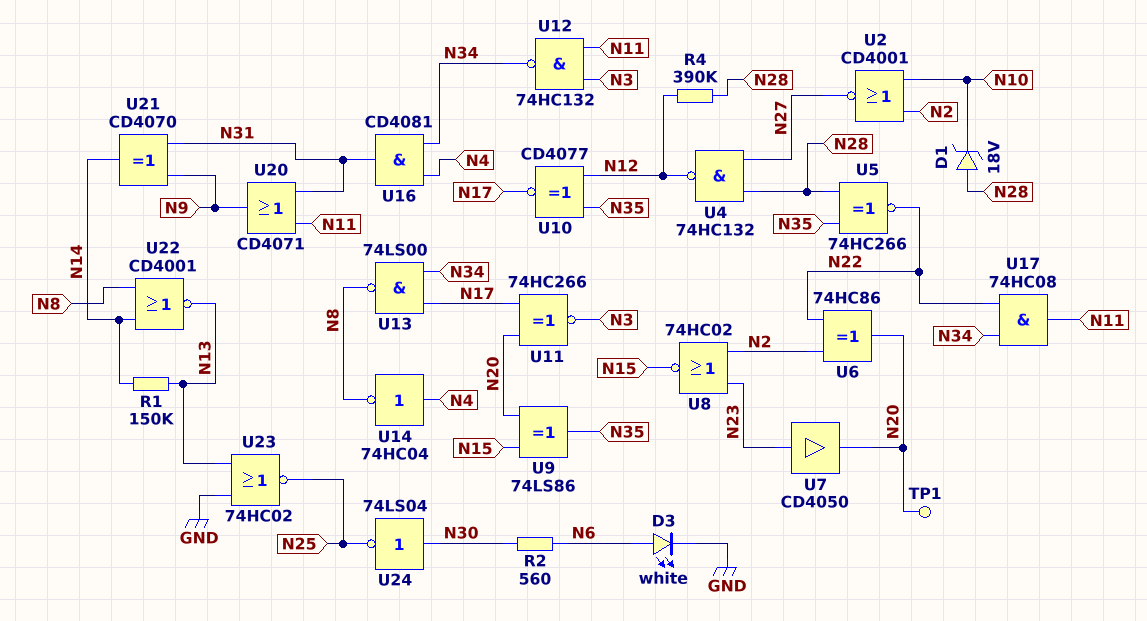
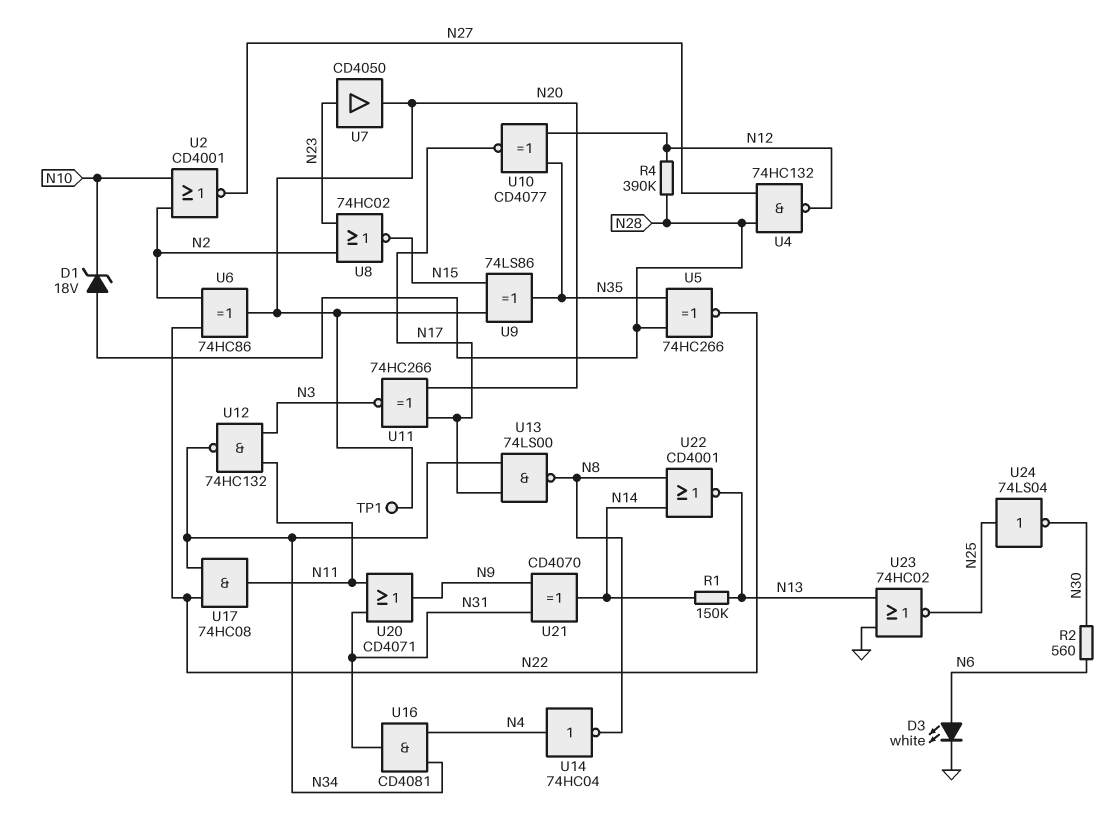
U24: NOT 74LS04 (in N30, out N25) -> NOT 74LS04 (in N25, out N30)

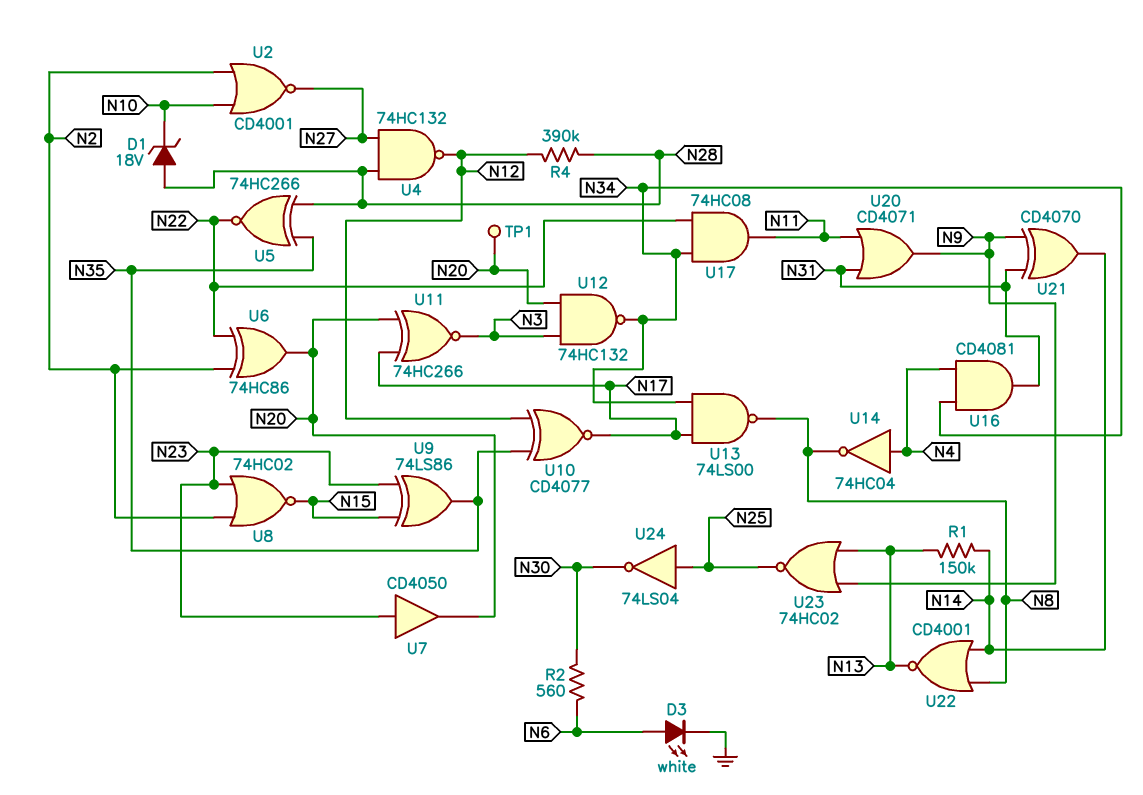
U9: XOR 74LS86 (in N15, in N20, out N35) -> XOR 74LS86 (in N15, in N23, out N35)
U12: NAND 74HC132 (in N3, in N11, out N34) -> NAND 74HC132 (in N3, in N20, out N34)
U23: NOR 74HC02 (in GND, in N13, out N25) -> NOR 74HC02 (in N9, in N13, out N25)

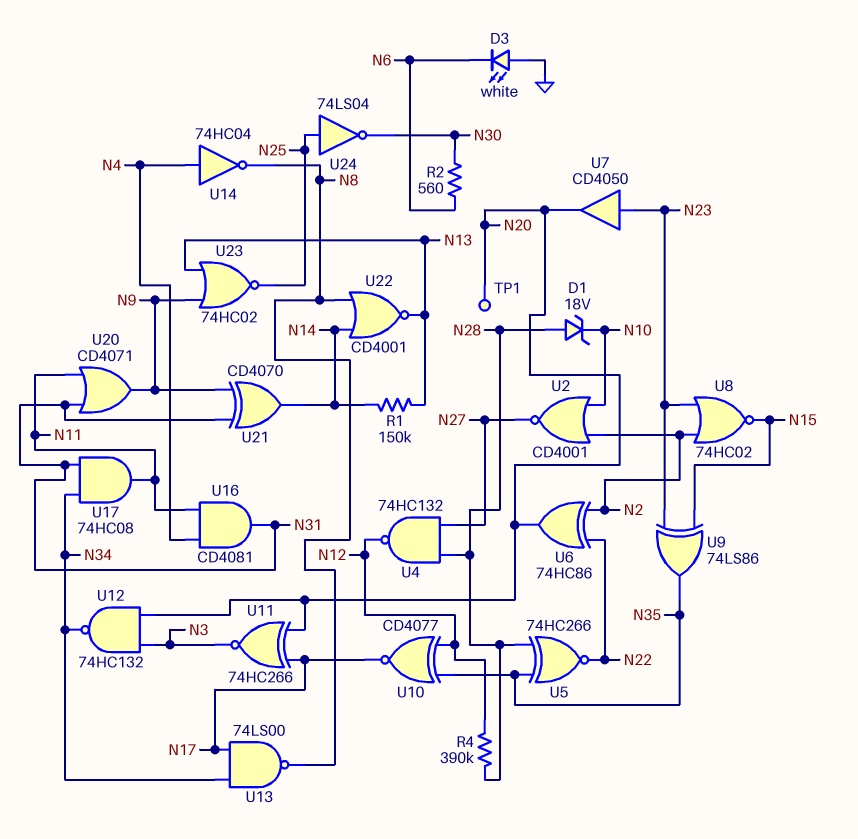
D3: LED white (A N6, K GND) -> LED white (A GND, K N6)
U16: AND CD4081 (in N4, in N34, out N31) -> AND CD4081 (in N4, in N11, out N31)
U17: AND 74HC08 (in N22, in N34, out N11) -> AND 74HC08 (in N31, in N34, out N11)

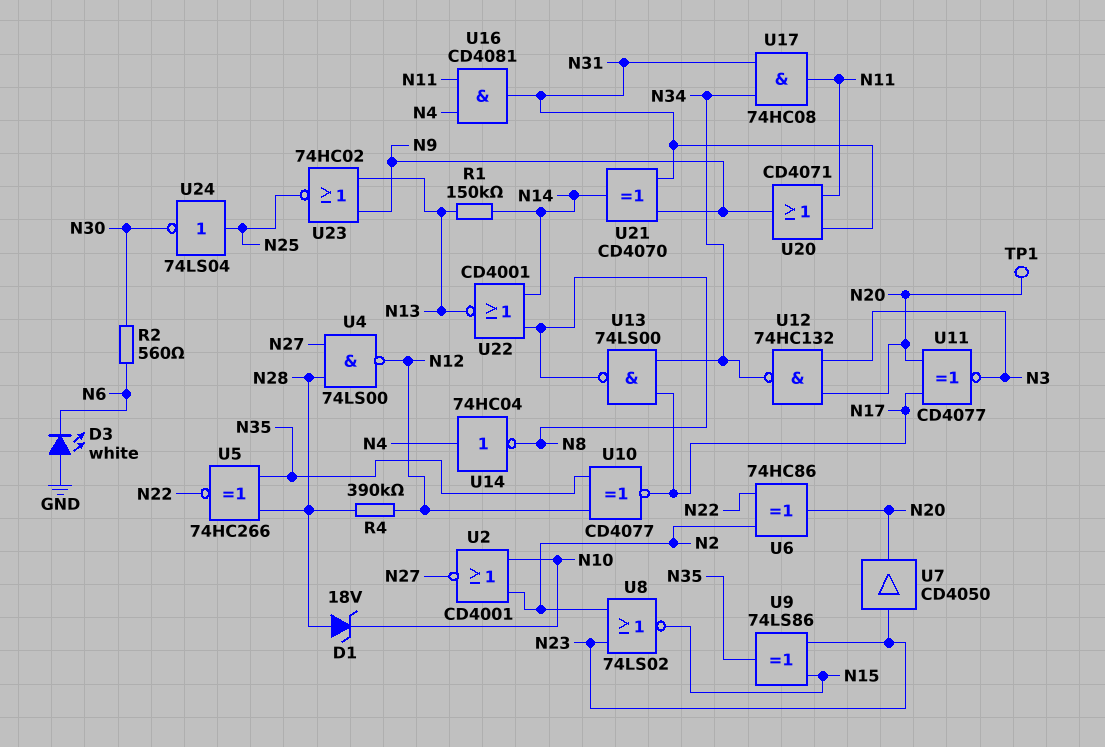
U4: NAND 74HC132 (in N27, in N28, out N12) -> NAND 74LS00 (in N27, in N28, out N12)
U8: NOR 74HC02 (in N2, in N23, out N15) -> NOR 74LS02 (in N2, in N23, out N15)
U11: XNOR 74HC266 (in N17, in N20, out N3) -> XNOR CD4077 (in N17, in N20, out N3)

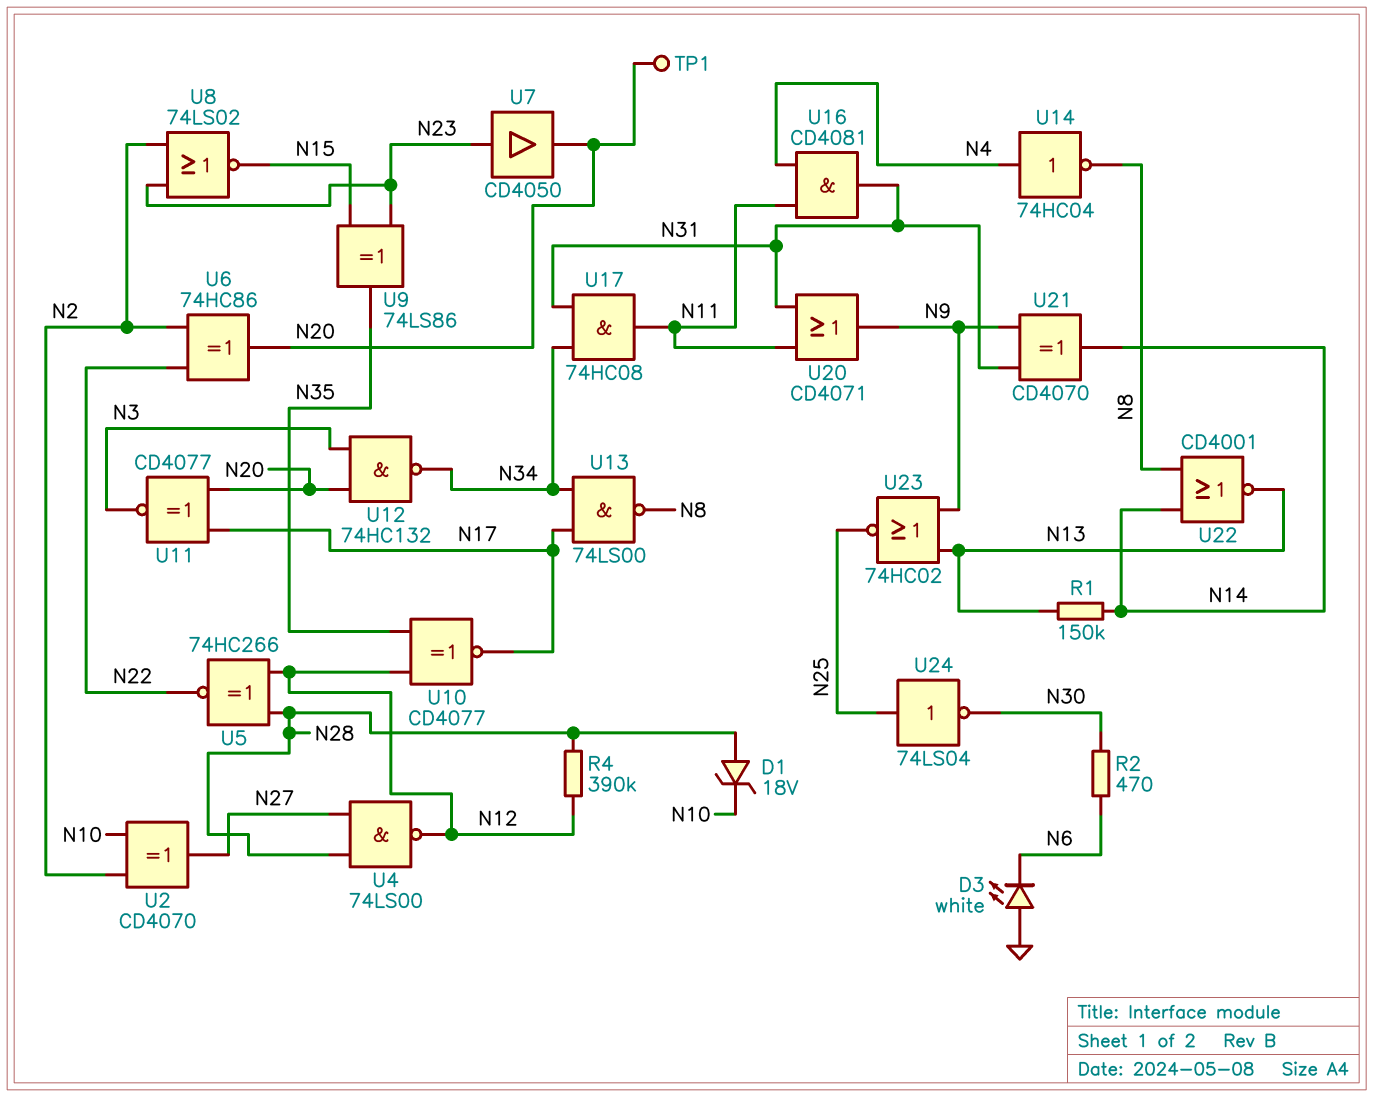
R2: 560 (N6, N30) -> 470 (N6, N30)
U2: NOR CD4001 (in N2, in N10, out N27) -> XOR CD4070 (in N2, in N10, out N27)
U5: XNOR 74HC266 (in N28, in N35, out N22) -> XNOR 74HC266 (in N12, in N28, out N22)

